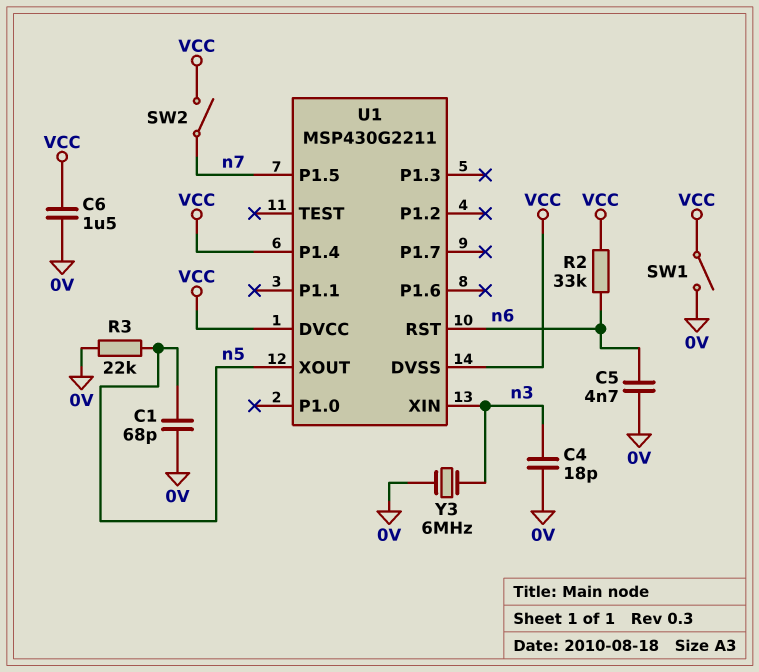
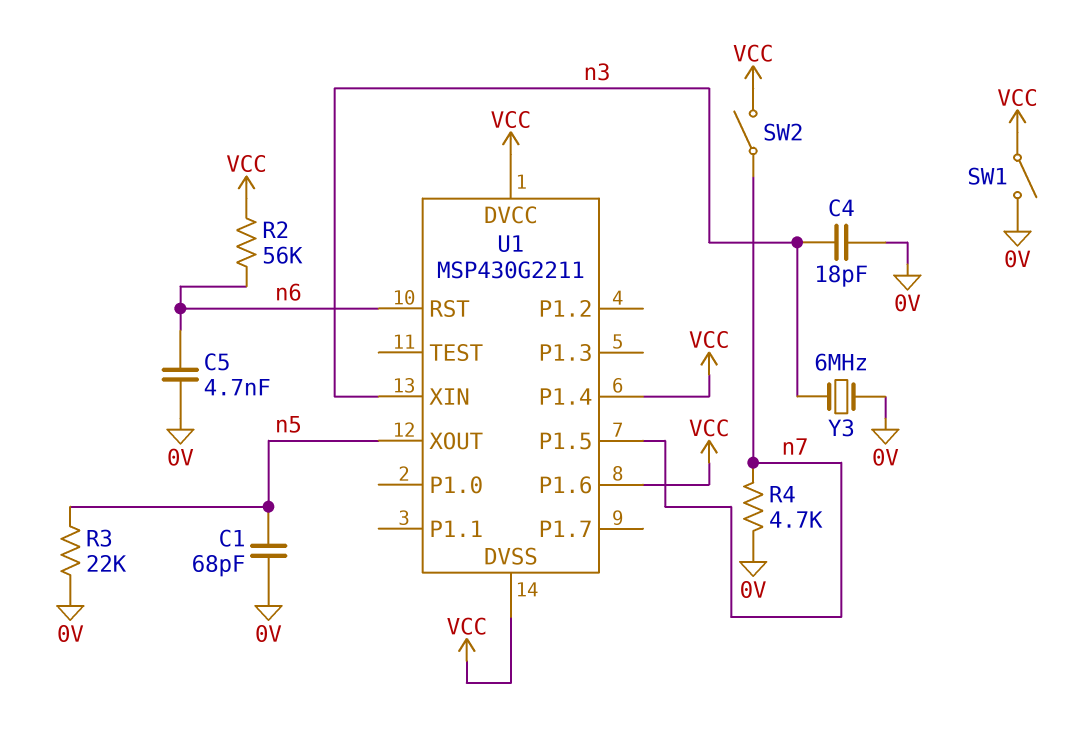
C6: 1.5uF (0V, VCC) -> none
R2: 33k (VCC, n6) -> 56k (VCC, n6)
R4: none -> 4.7k (0V, n7)
U1 pin P1.6: none -> VCC

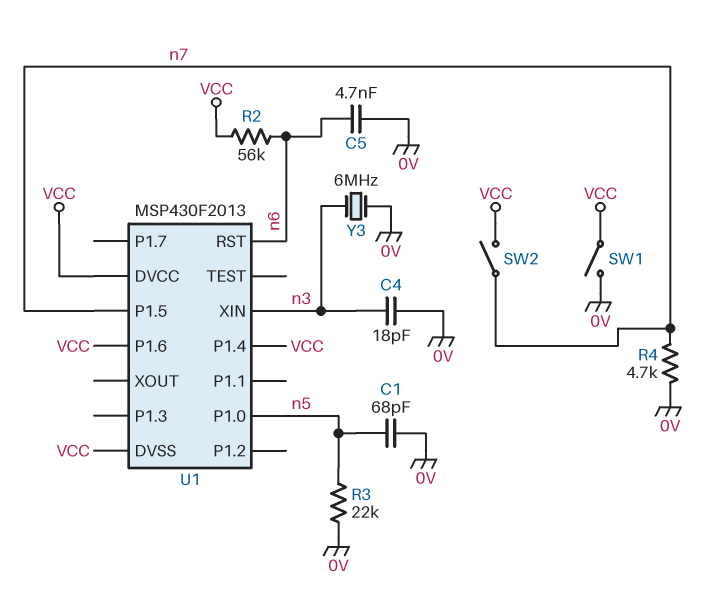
U1: MSP430G2211 -> MSP430F2013
U1 pin P1.0: none -> n5
U1 pin XOUT: n5 -> none

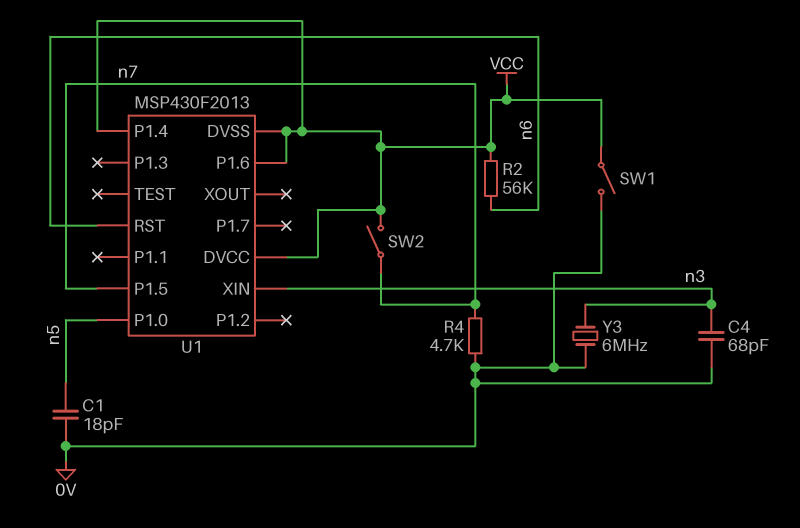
C1: 68pF (0V, n5) -> 18pF (0V, n5)
C4: 18pF (0V, n3) -> 68pF (0V, n3)
C5: 4.7nF (0V, n6) -> none
R3: 22k (0V, n5) -> none

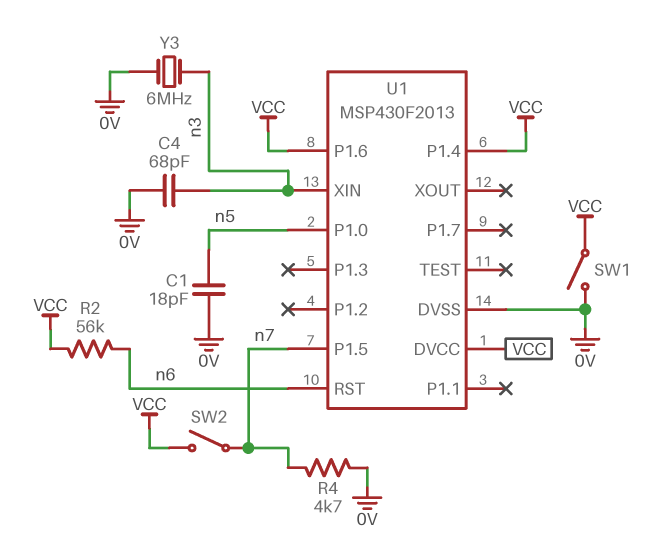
U1 pin DVSS: VCC -> 0V

